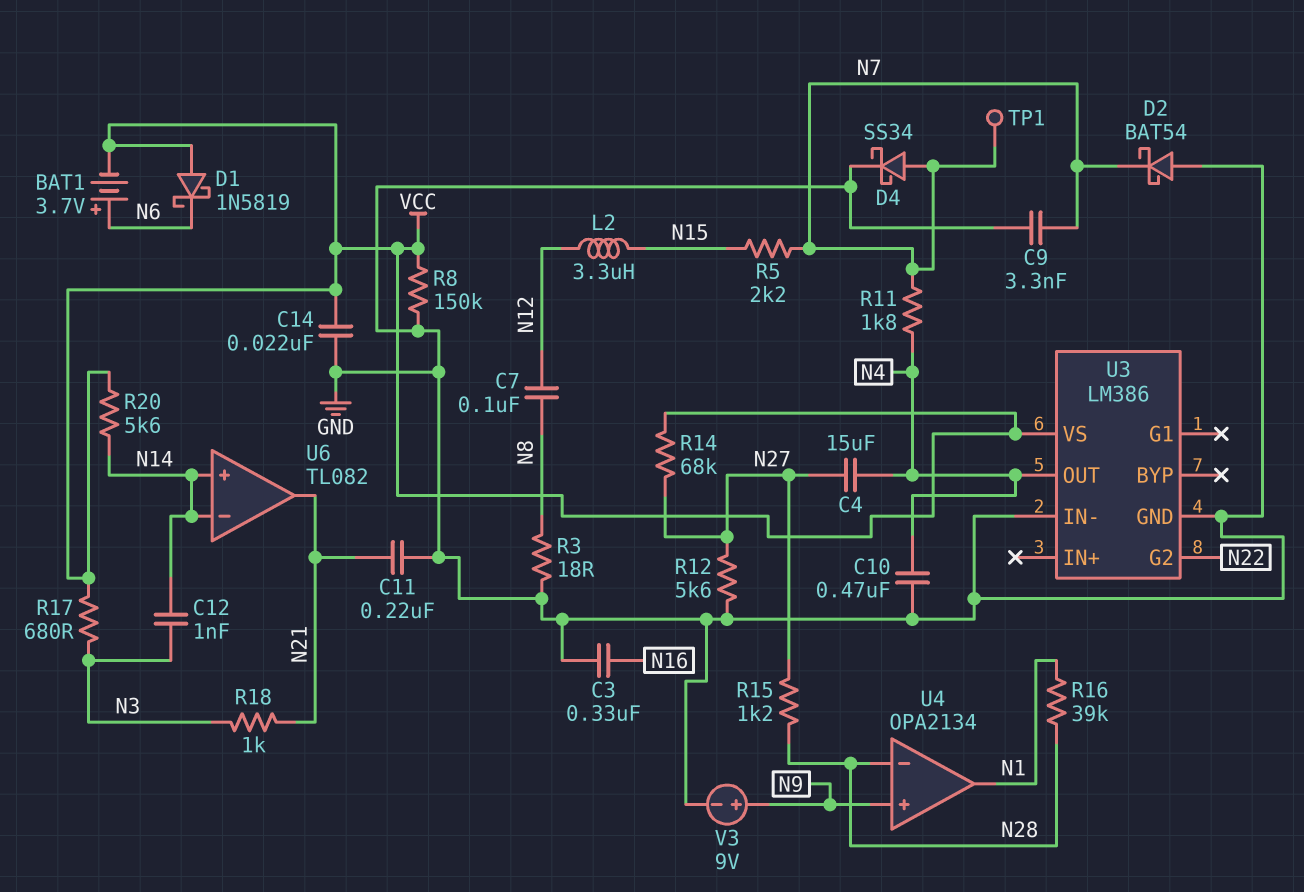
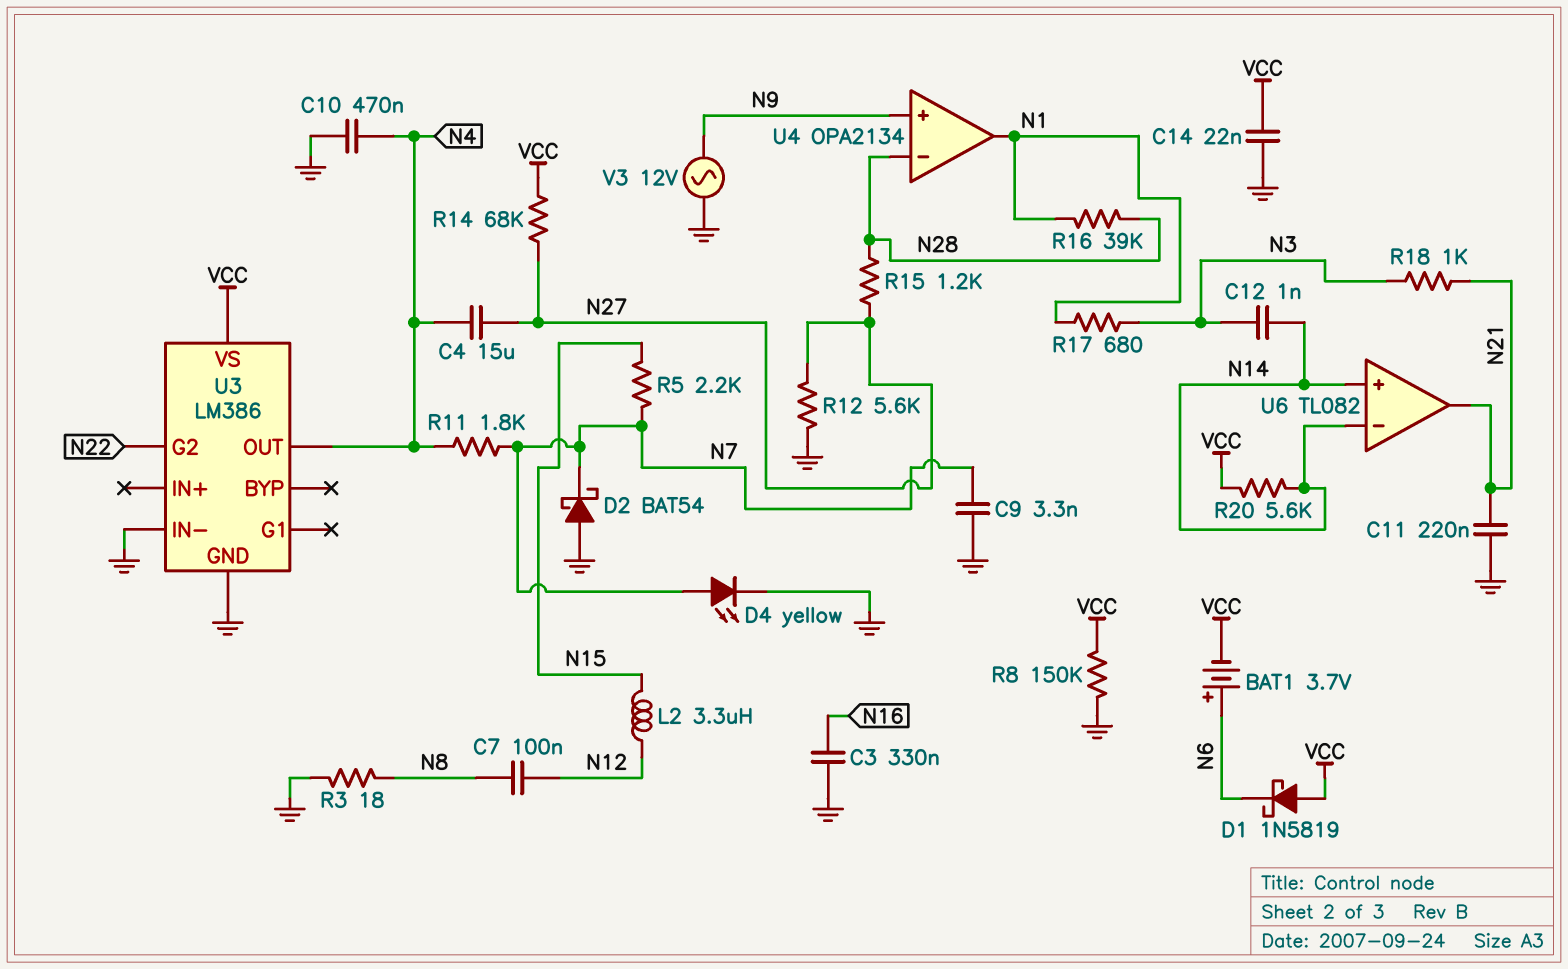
D4: schottky SS34 (A N7, K GND) -> LED yellow (A N7, K GND)
R17: 680 (N3, VCC) -> 680 (N1, N3)
TP1: test point (N7) -> none
V3: 9V (plus N9, minus GND) -> AC 12V (GND, N9)

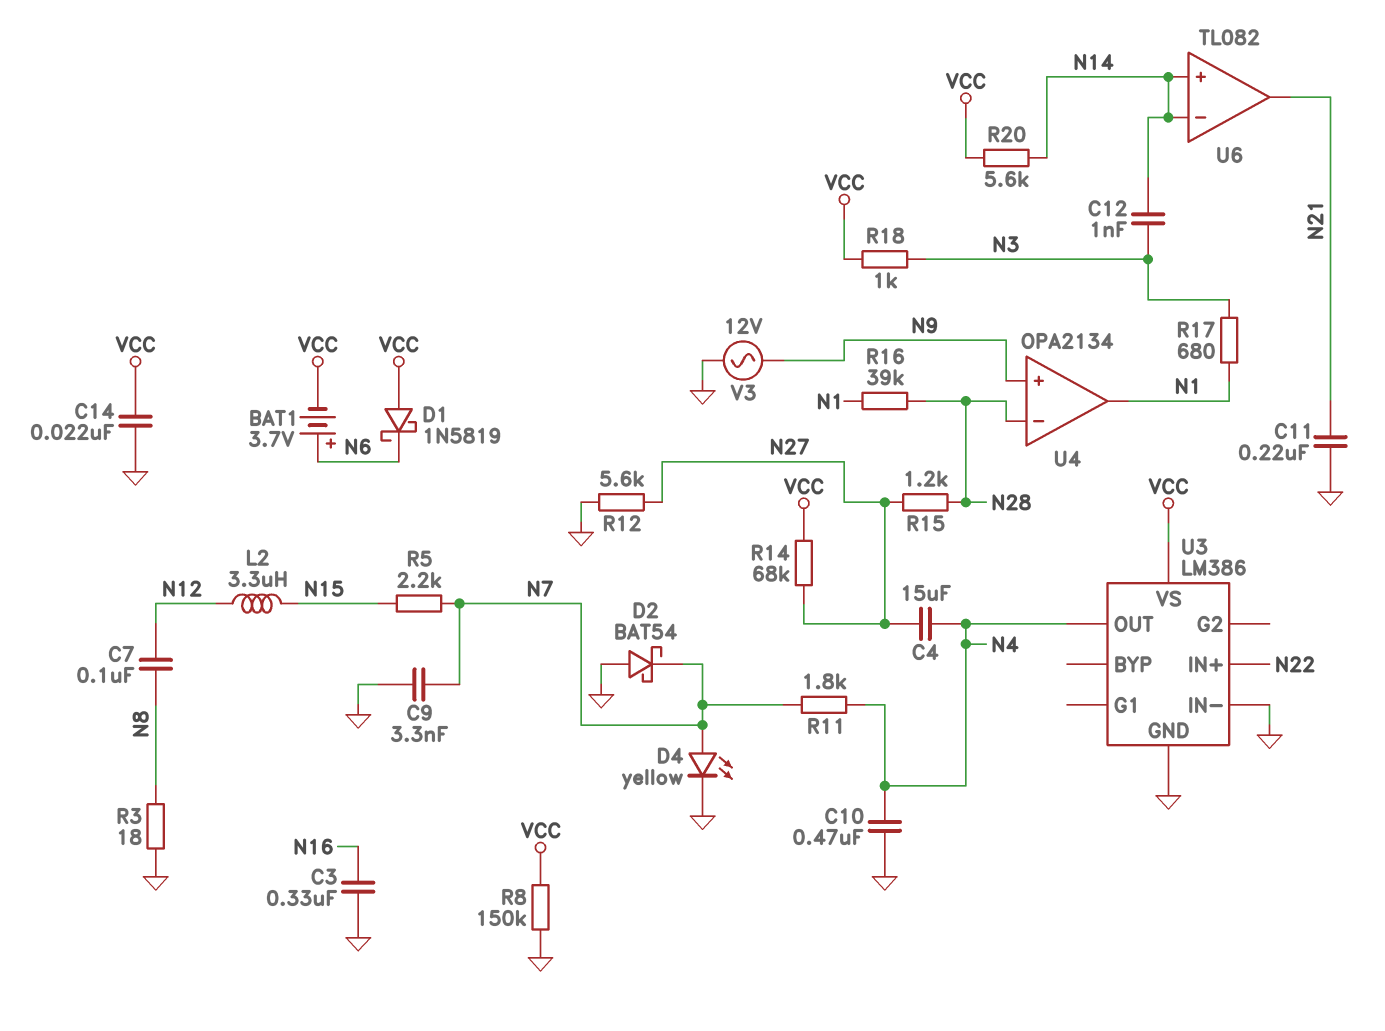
R18: 1k (N3, N21) -> 1k (N3, VCC)
U3 pin G2: N22 -> none
U3 pin IN+: none -> N22

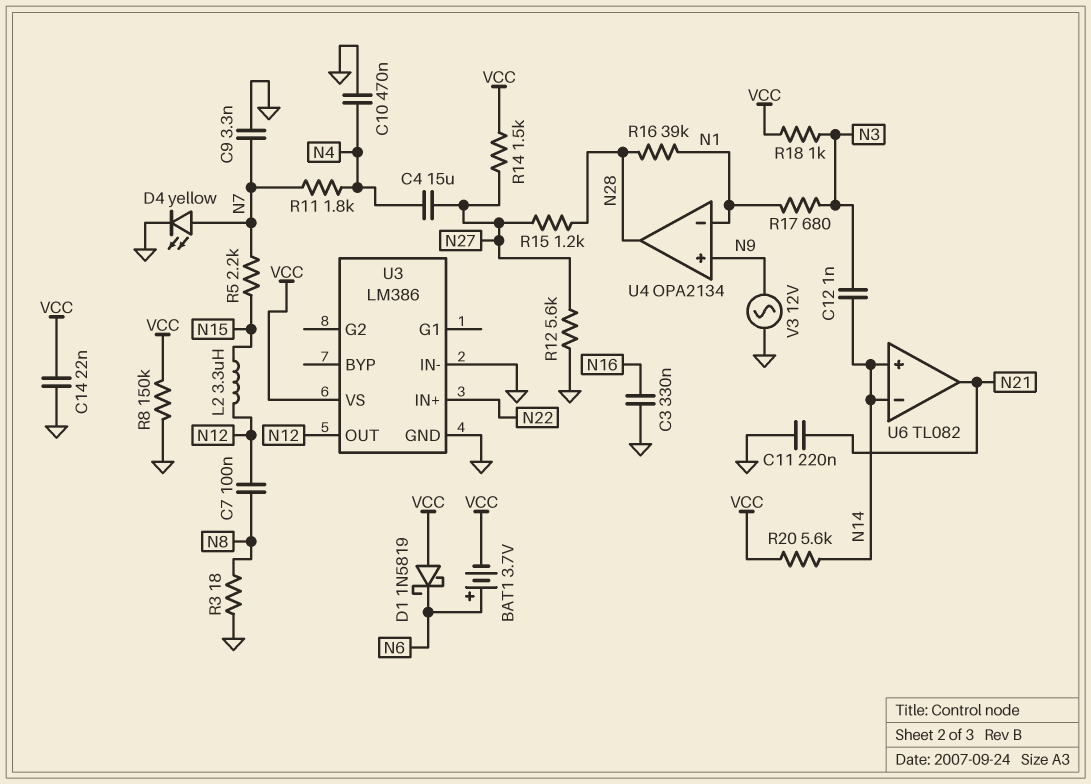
D2: schottky BAT54 (A GND, K N7) -> none
R14: 68k (N27, VCC) -> 1.5k (N27, VCC)
U3 pin OUT: N4 -> N12
U4 pin in-: N28 -> N1
U4 pin out: N1 -> N28

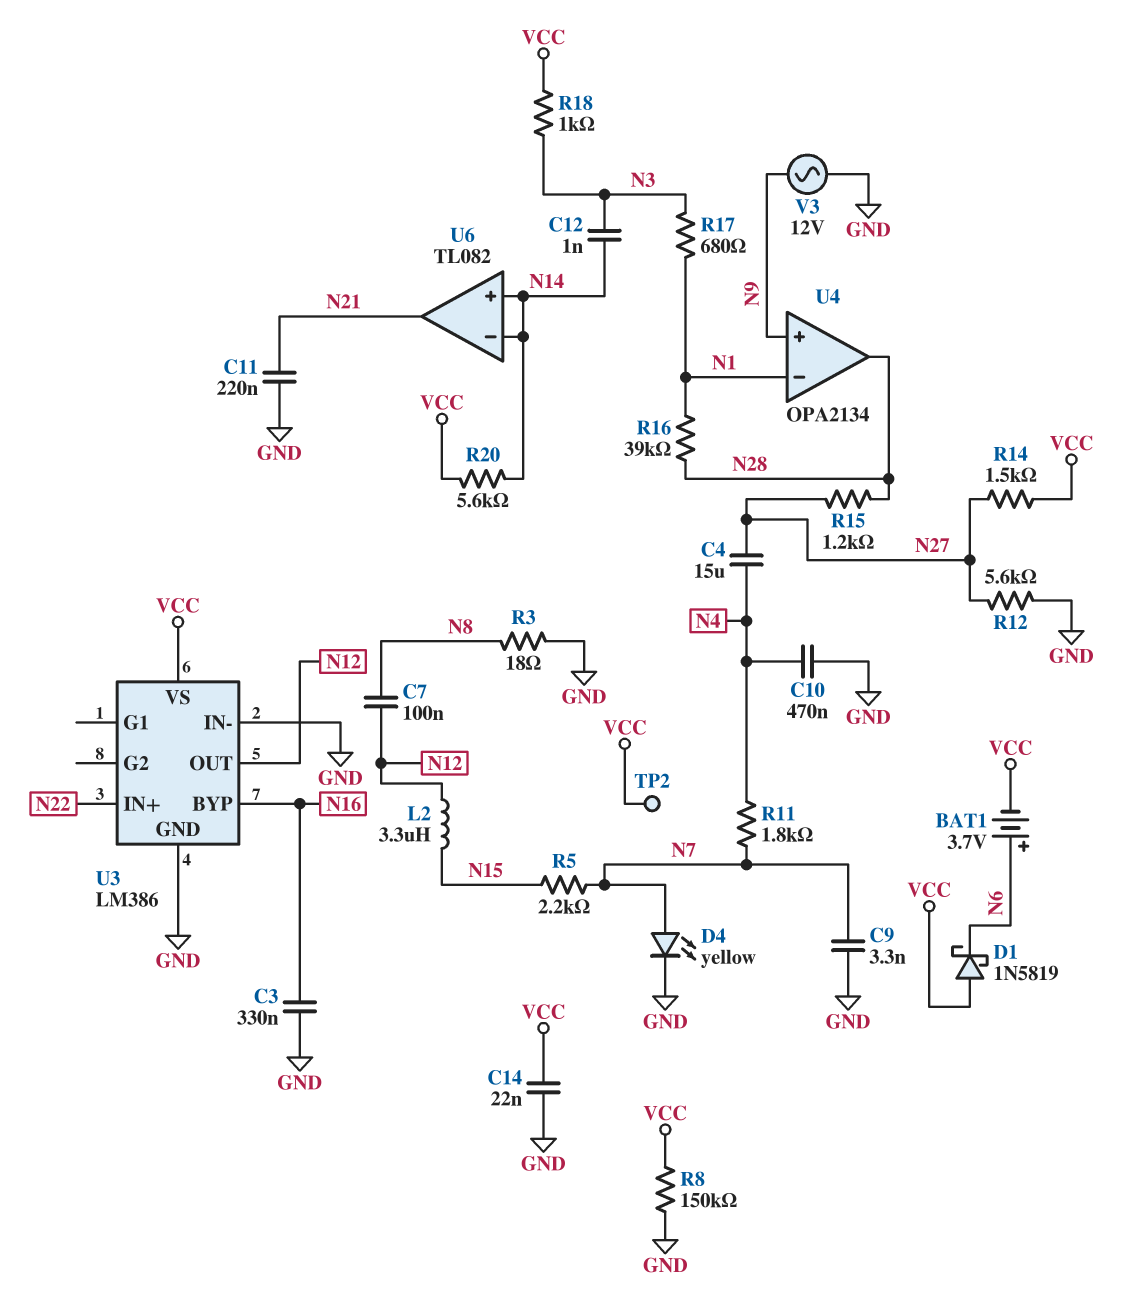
TP2: none -> test point (VCC)
U3 pin BYP: none -> N16

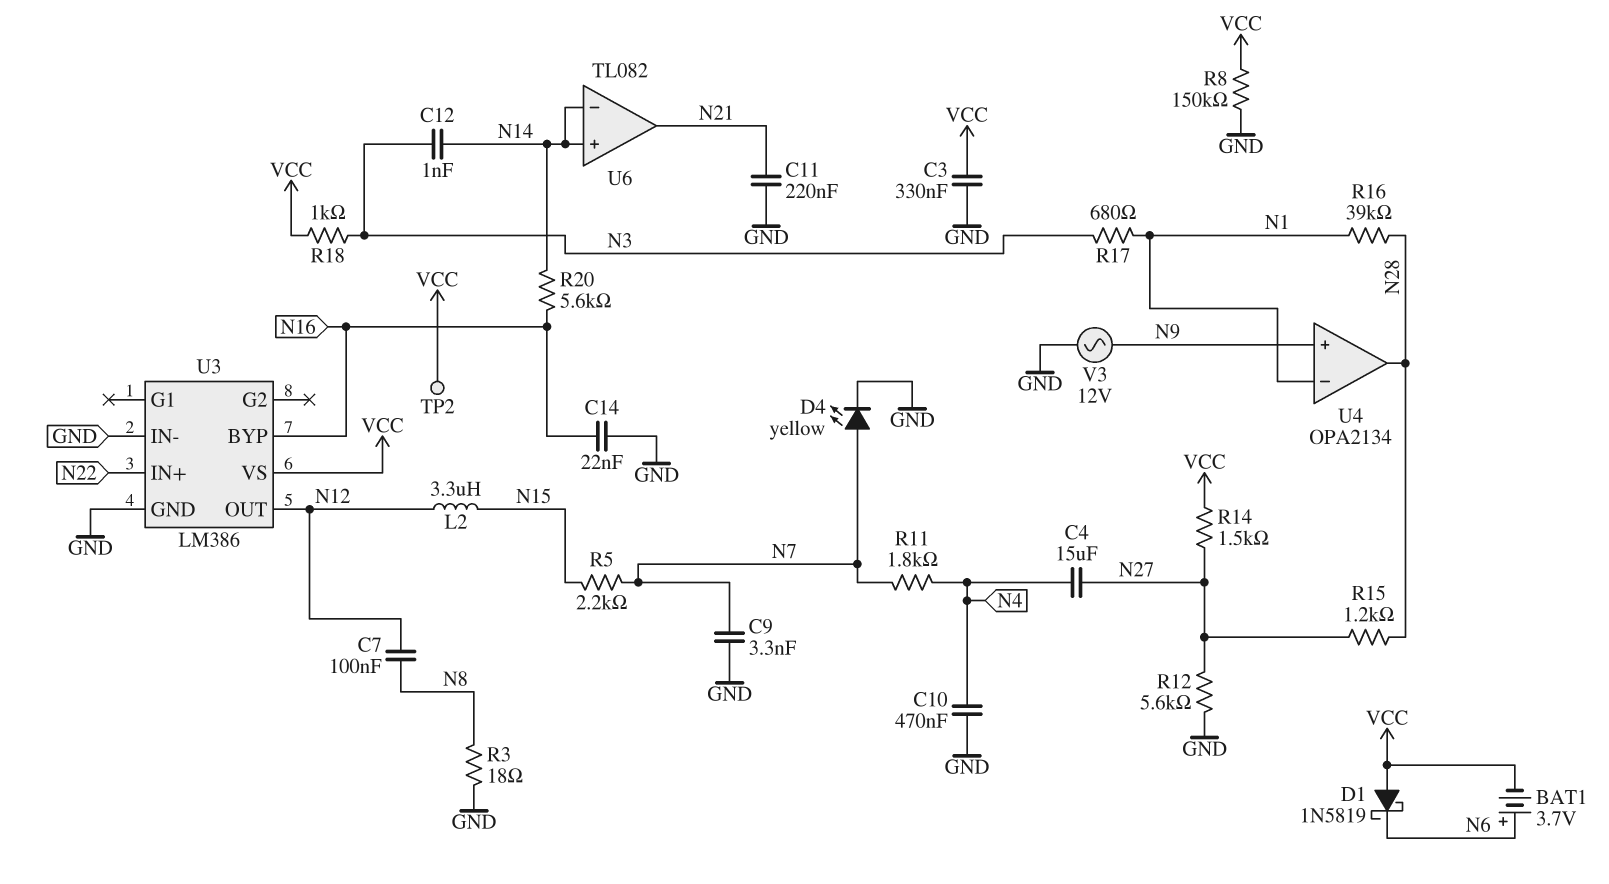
C3: 330nF (GND, N16) -> 330nF (GND, VCC)
C14: 22nF (GND, VCC) -> 22nF (GND, N16)
R20: 5.6k (N14, VCC) -> 5.6k (N14, N16)

